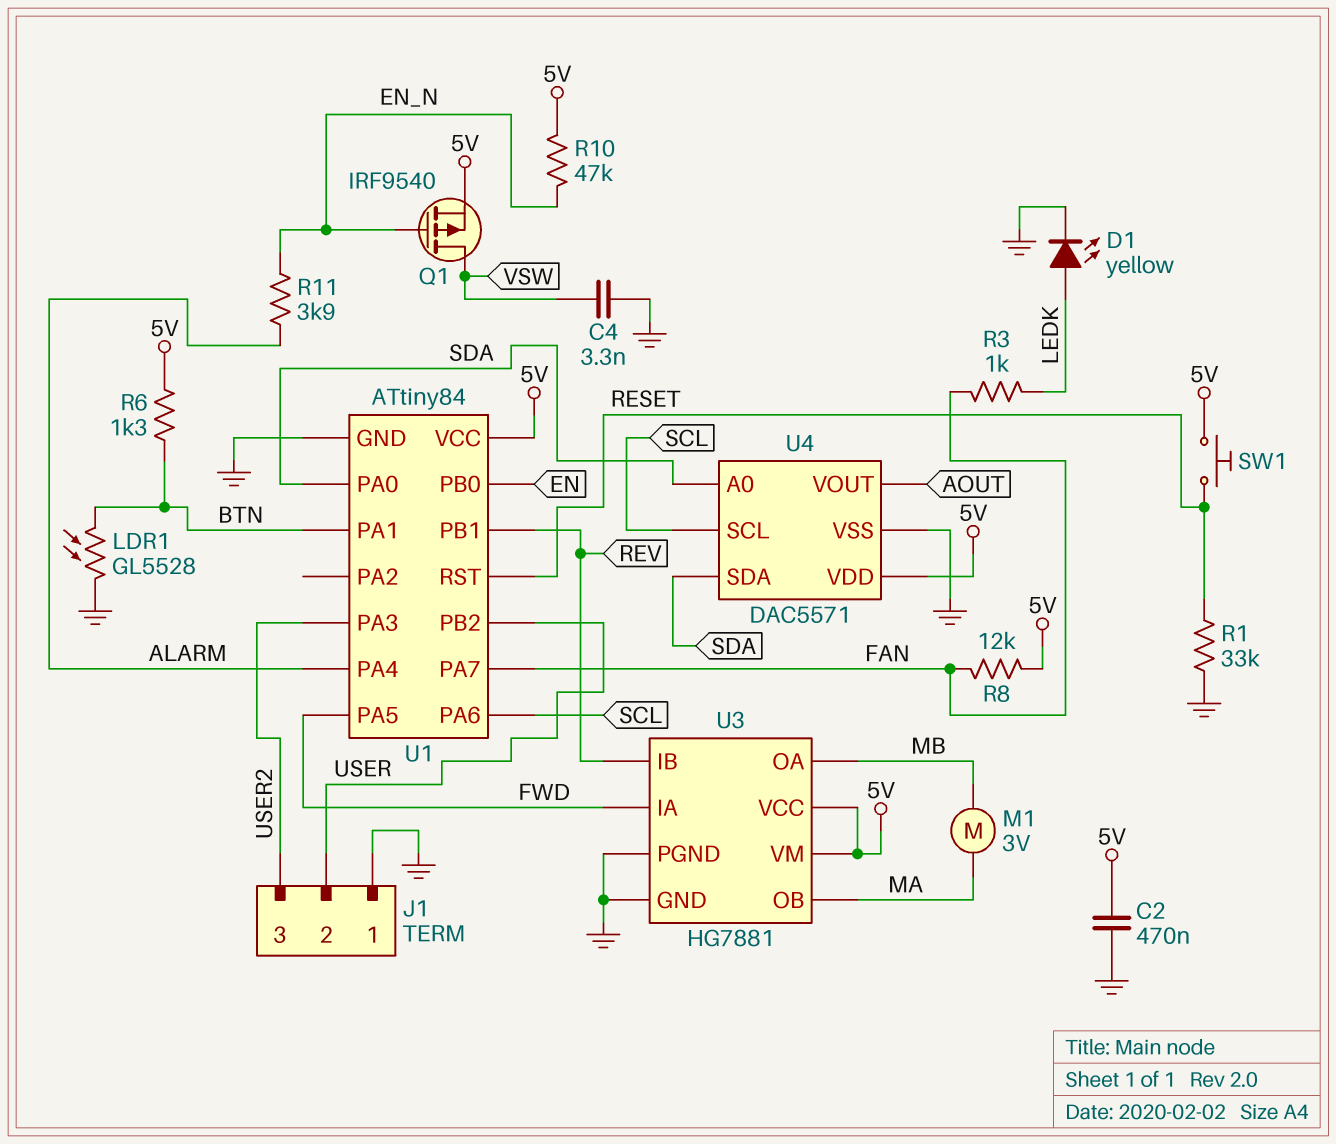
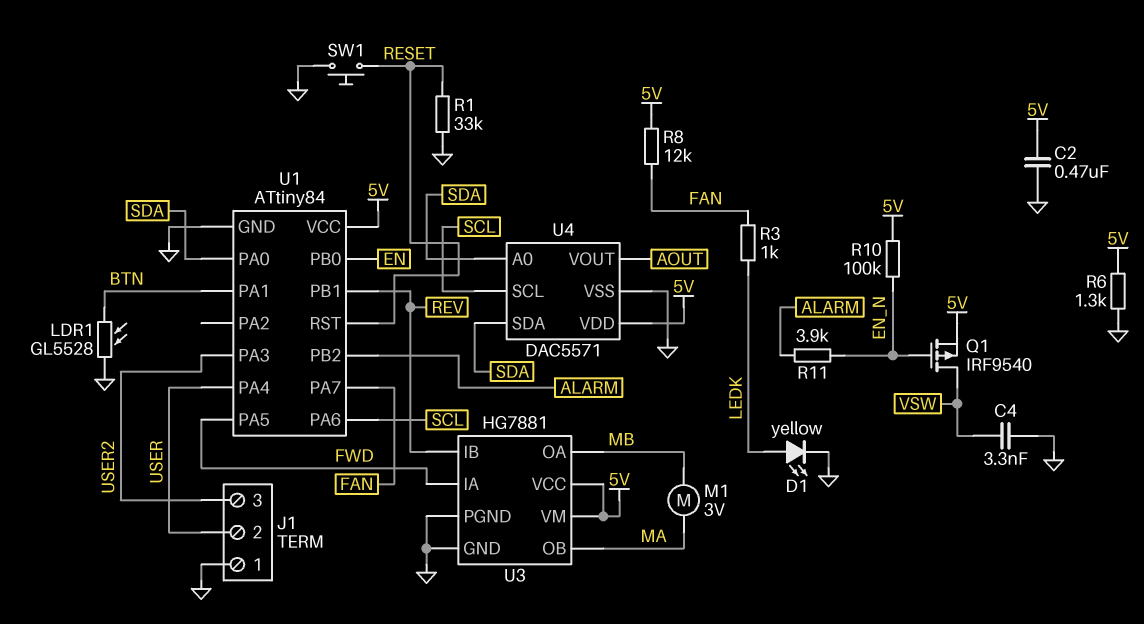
R6: 1.3k (5V, BTN) -> 1.3k (5V, GND)
R10: 47k (5V, EN_N) -> 100k (5V, EN_N)
SW1: button (5V, RESET) -> button (GND, RESET)
U1 pin PA4: ALARM -> USER
U1 pin PB2: USER -> ALARM

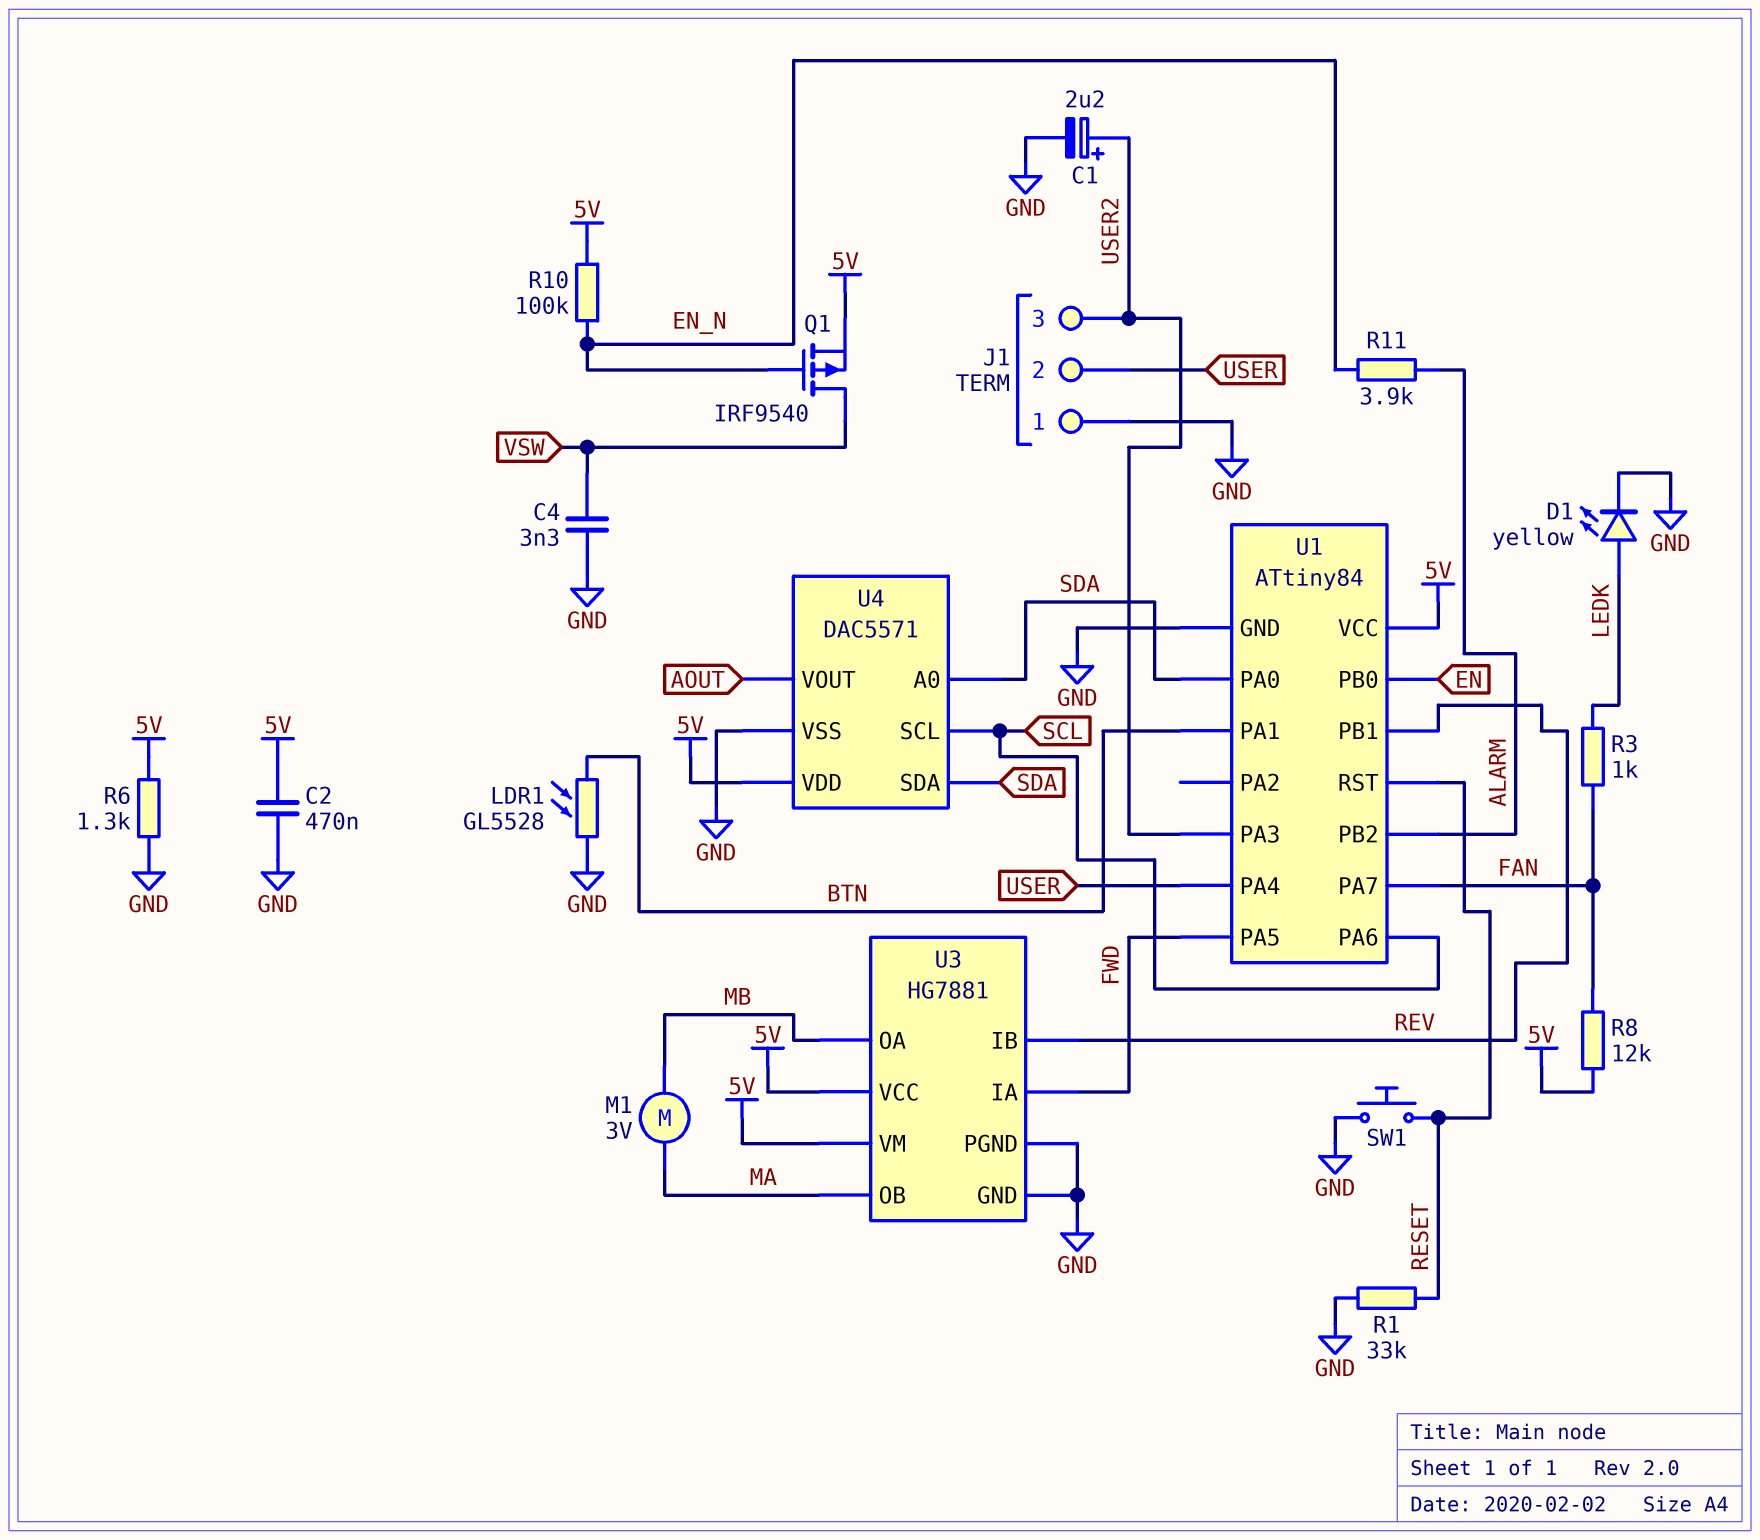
C1: none -> 2.2uF (plus USER2, minus GND)

